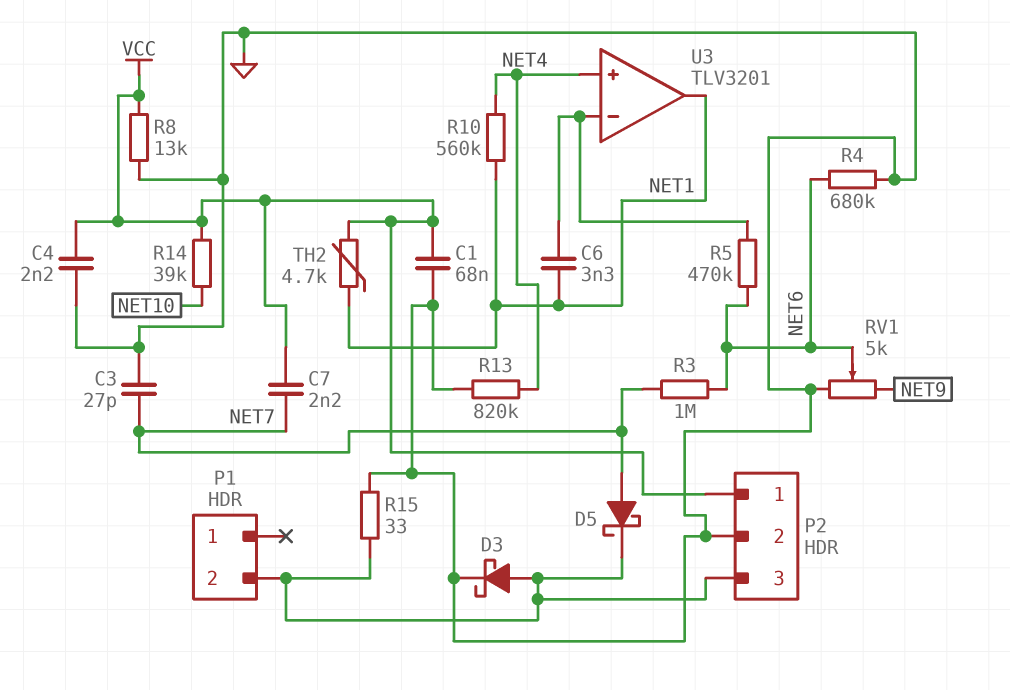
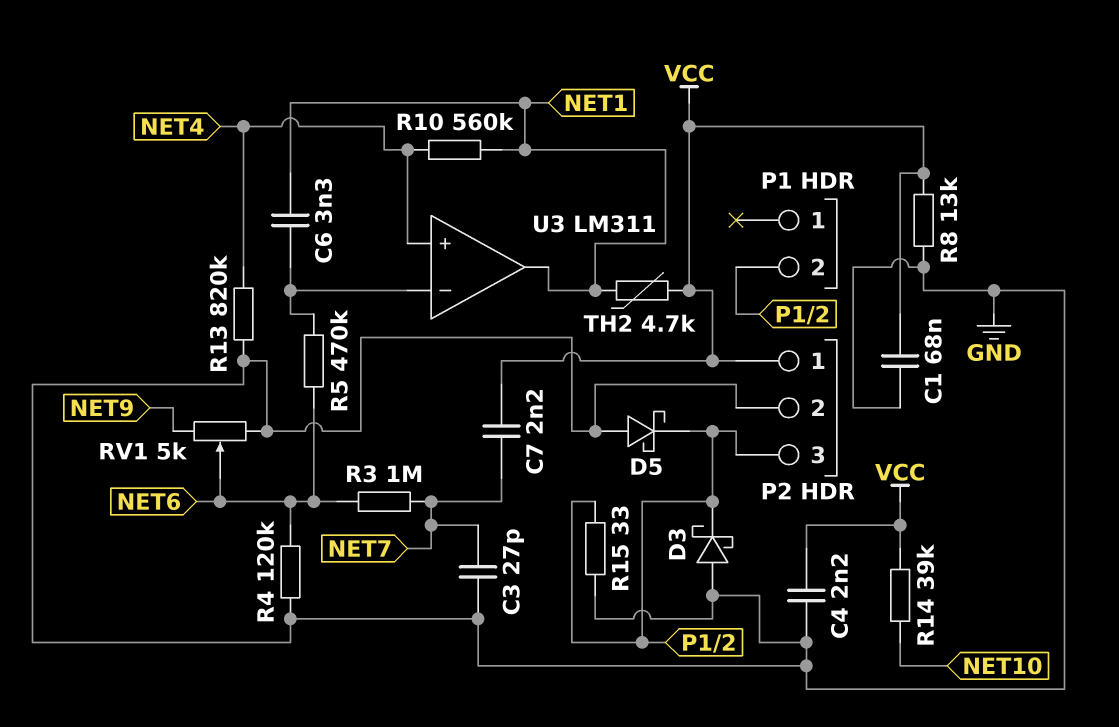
D3: schottky (A P1/2, K GND) -> schottky (A GND, K P1/2)
D5: schottky (A NET7, K P1/2) -> schottky (A GND, K P1/2)
R4: 680k (GND, NET6) -> 120k (GND, NET6)
U3: TLV3201 -> LM311

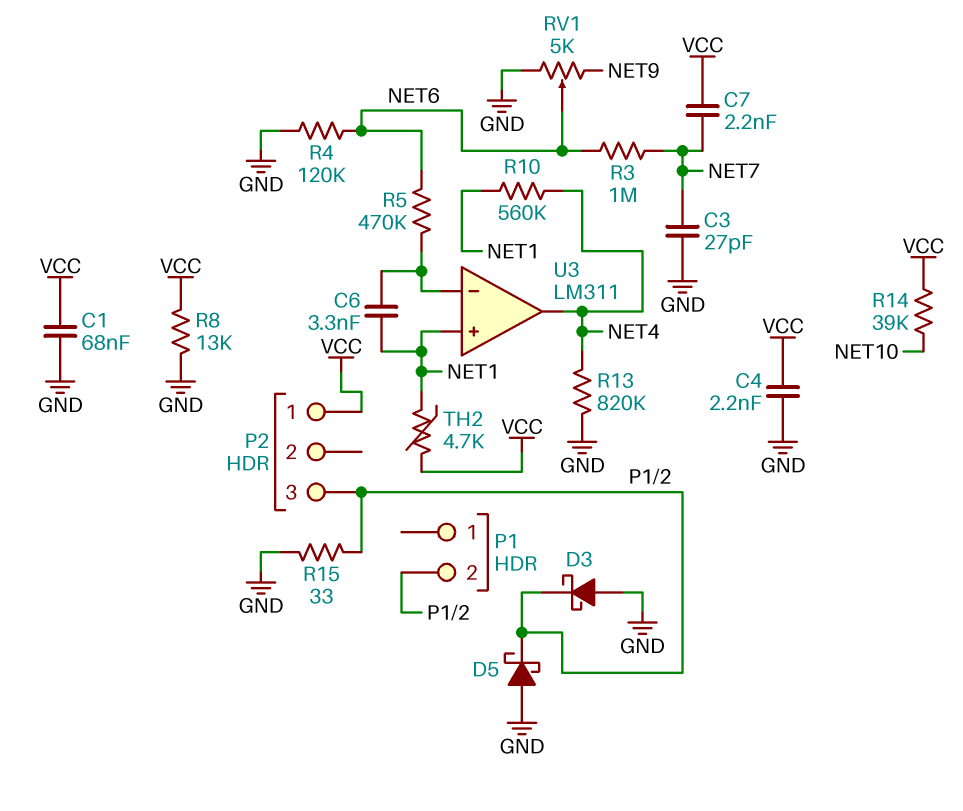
P2 pin 2: GND -> none
U3 pin in+: NET4 -> NET1
U3 pin out: NET1 -> NET4

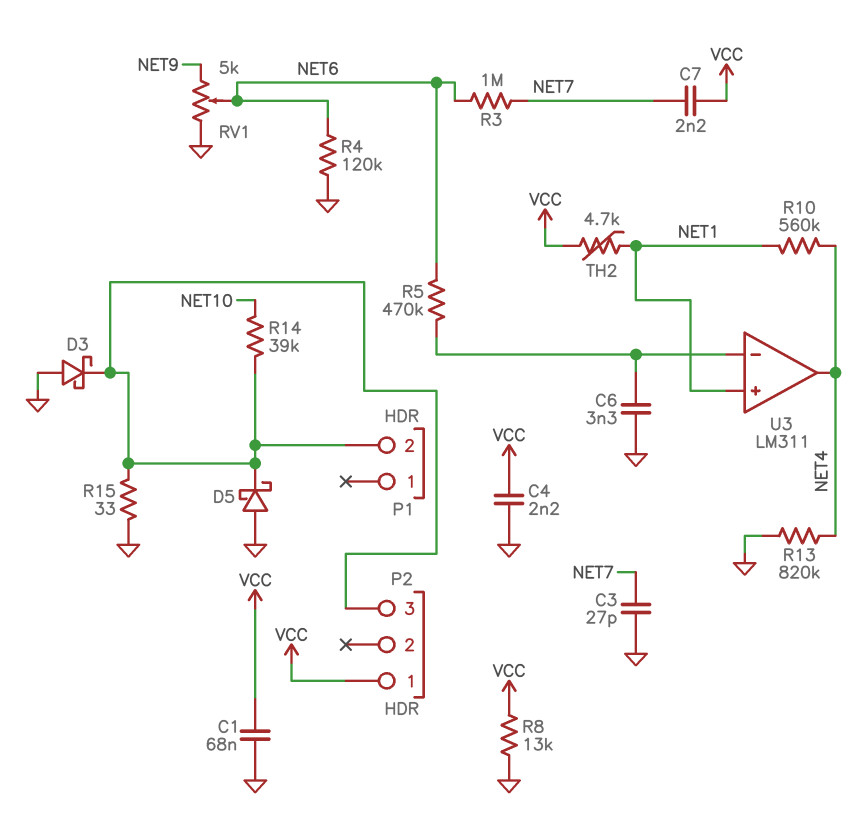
C6: 3.3nF (NET1, U3/in-) -> 3.3nF (GND, U3/in-)
R14: 39k (NET10, VCC) -> 39k (NET10, P1/2)

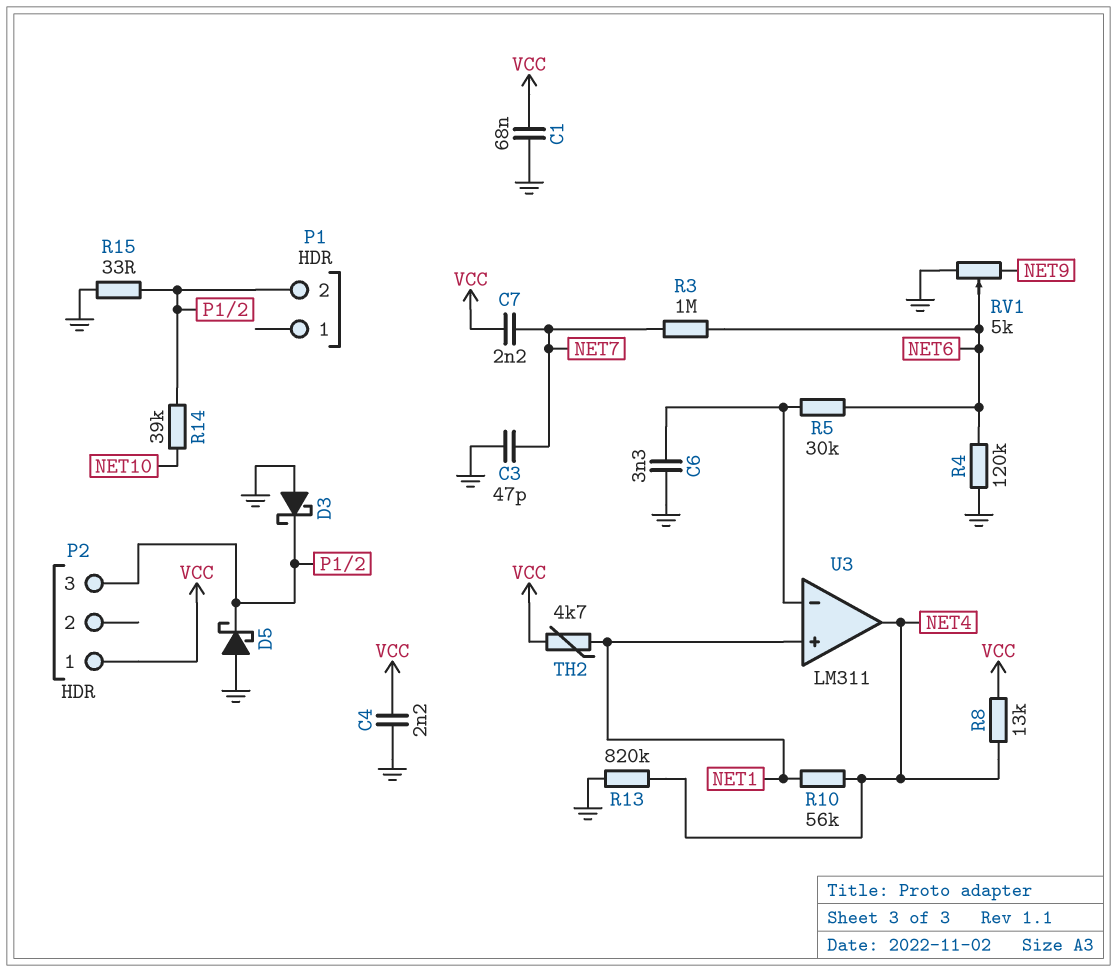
C3: 27pF (GND, NET7) -> 47pF (GND, NET7)
R5: 470k (NET6, U3/in-) -> 30k (NET6, U3/in-)
R8: 13k (GND, VCC) -> 13k (NET4, VCC)
R10: 560k (NET1, NET4) -> 56k (NET1, NET4)

